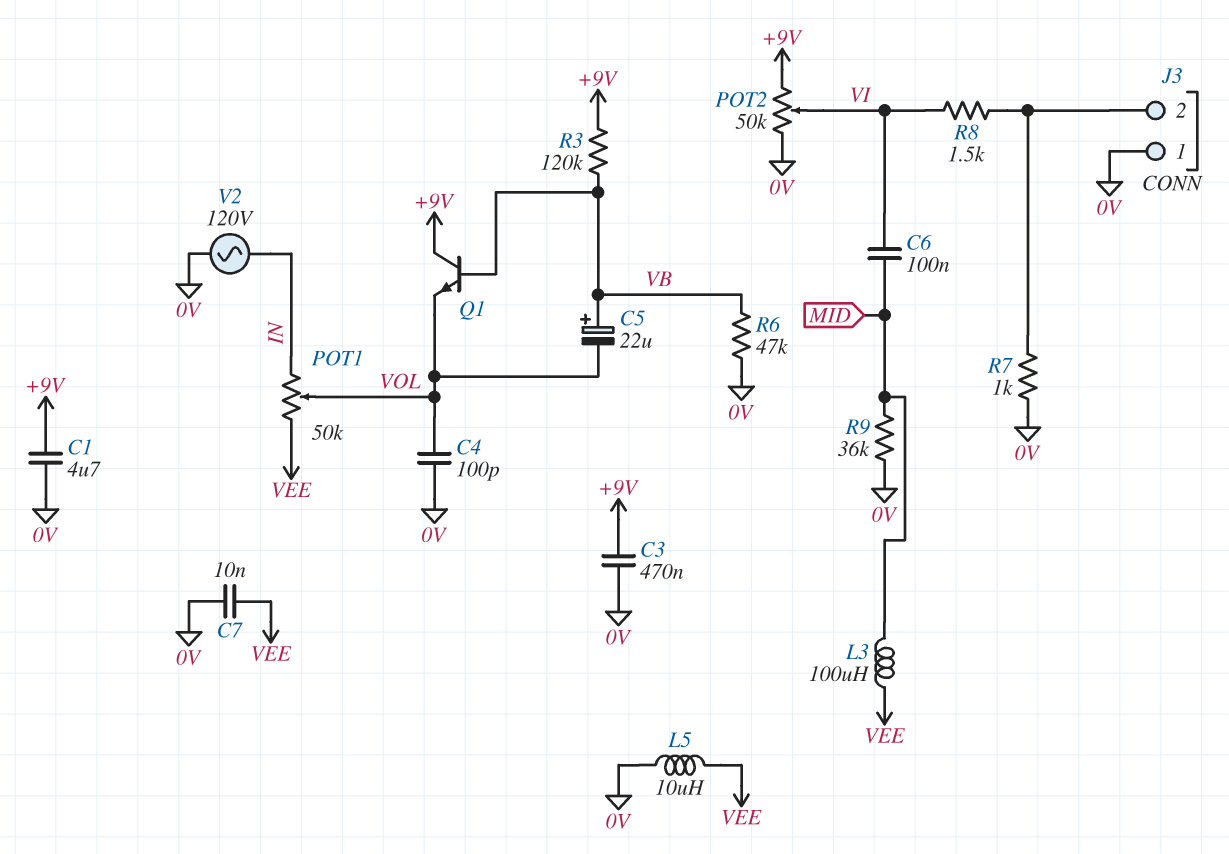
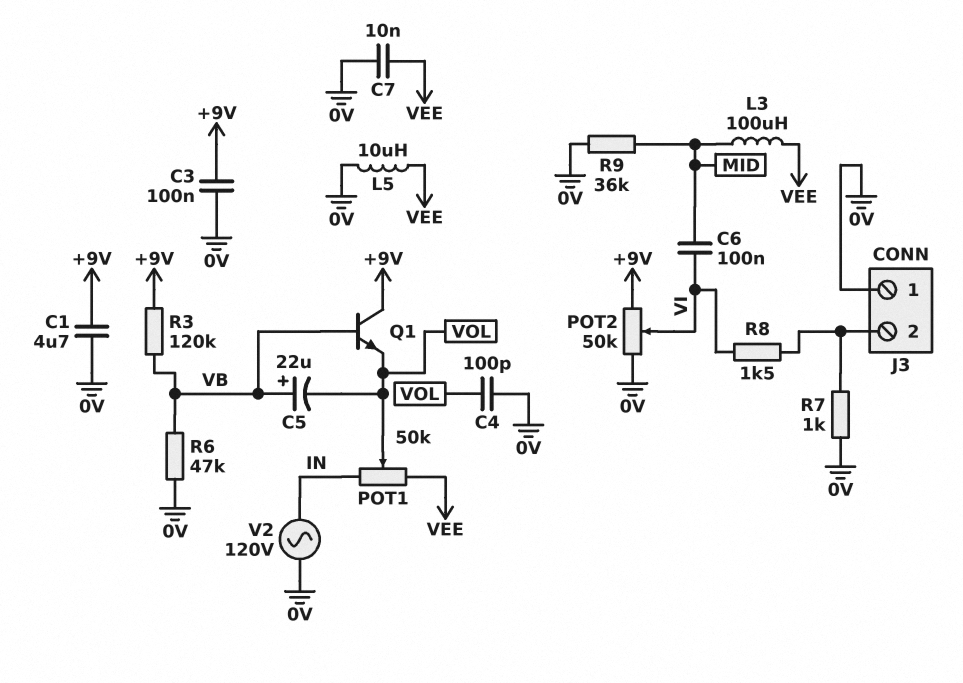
C3: 470nF (+9V, 0V) -> 100nF (+9V, 0V)

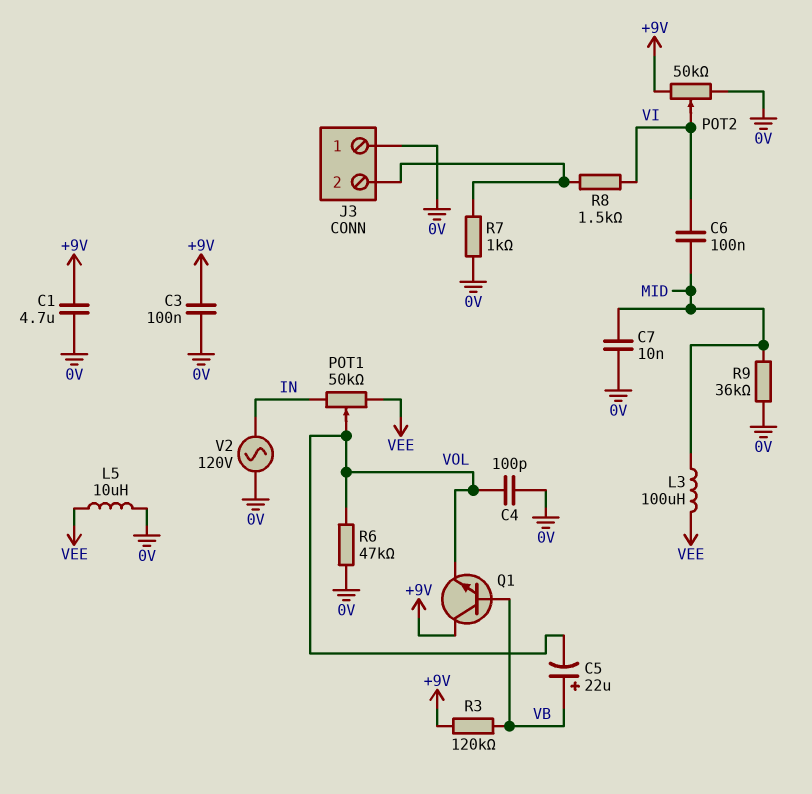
C7: 10nF (0V, VEE) -> 10nF (0V, MID)
R6: 47k (0V, VB) -> 47k (0V, VOL)

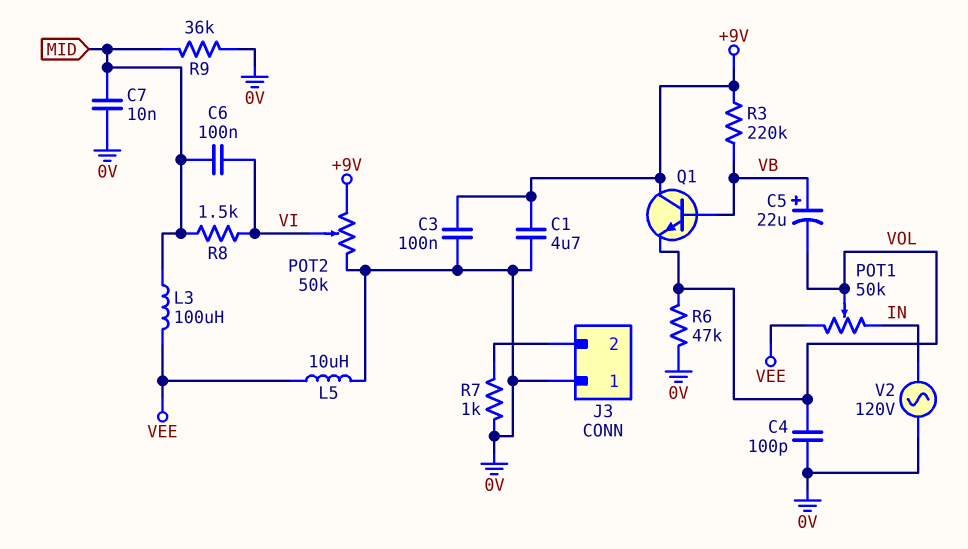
R3: 120k (+9V, VB) -> 220k (+9V, VB)
R8: 1.5k (J3/2, VI) -> 1.5k (MID, VI)

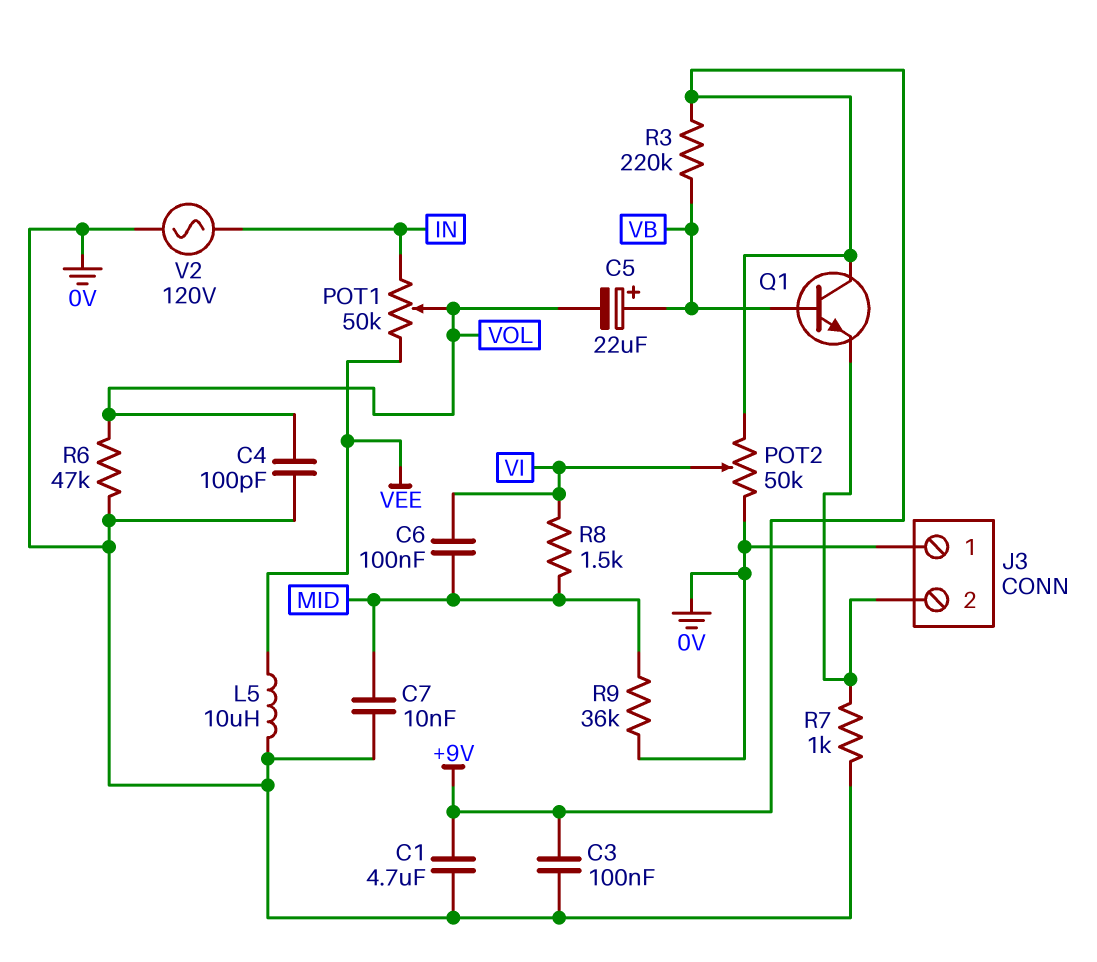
L3: 100uH (MID, VEE) -> none
Q1: NPN (B VB, C +9V, E VOL) -> NPN (B VB, C +9V, E J3/2)

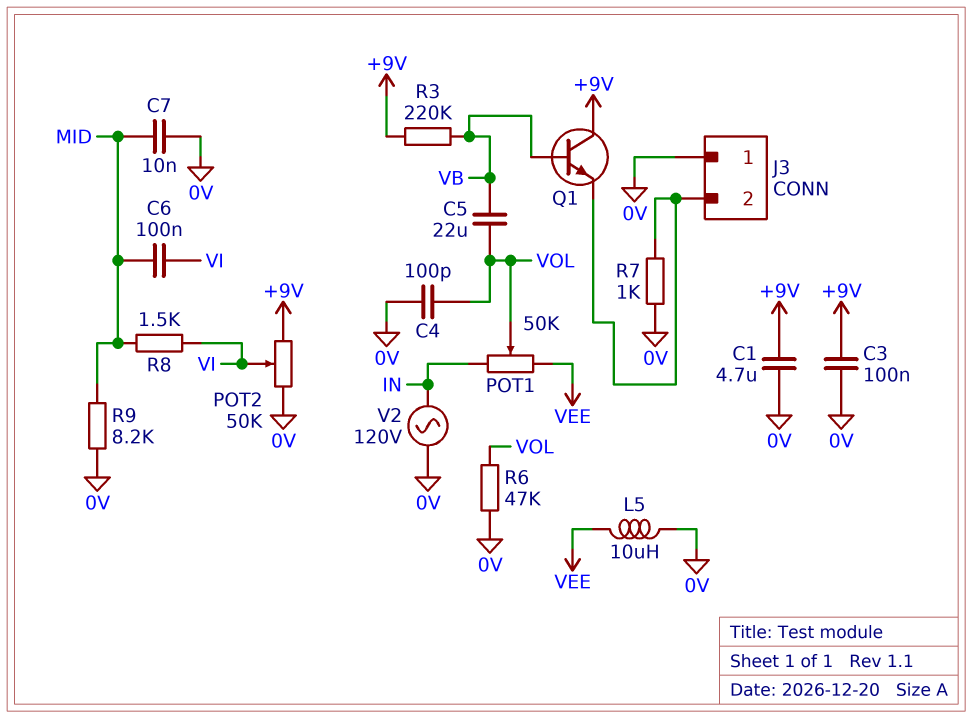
C5: 22uF (plus VB, minus VOL) -> 22uF (VB, VOL)
R9: 36k (0V, MID) -> 8.2k (0V, MID)

